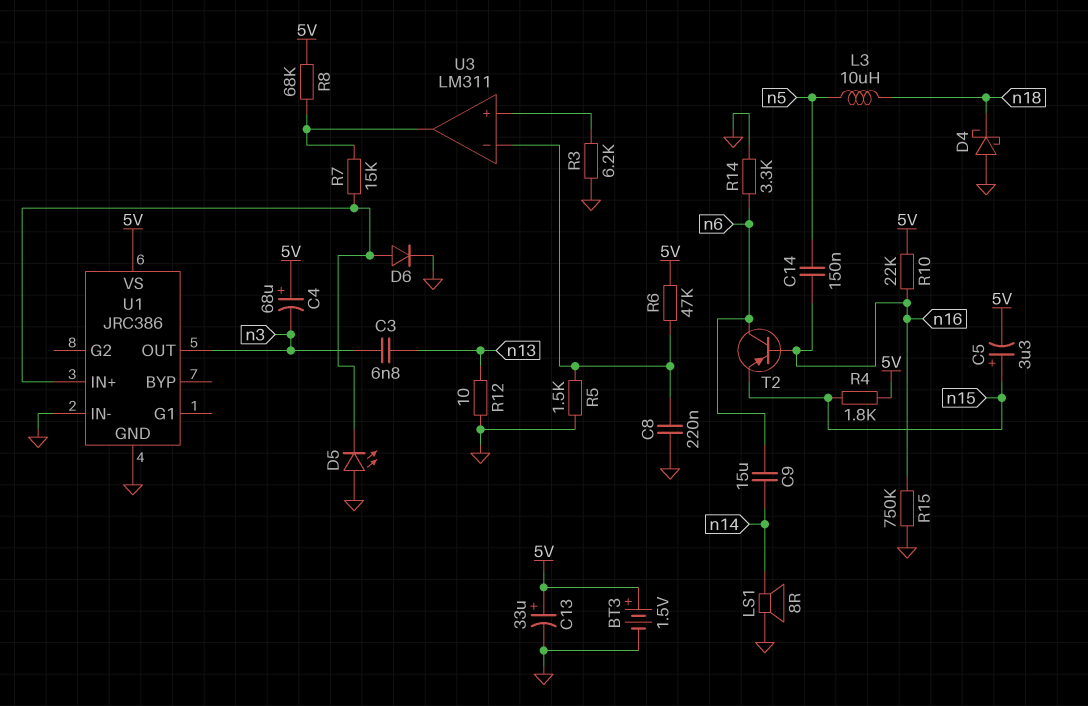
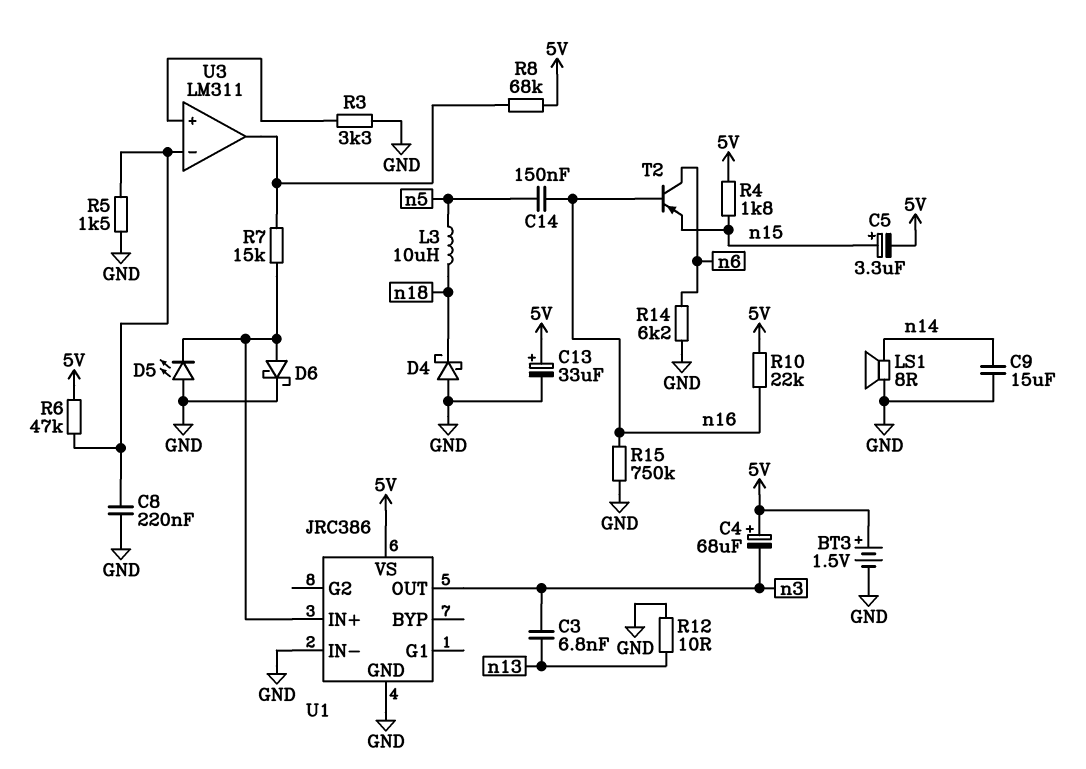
C9: 15uF (n6, n14) -> 15uF (GND, n14)
D6: diode (A U1/IN+, K GND) -> schottky (A U1/IN+, K GND)
R3: 6.2k (GND, U3/in+) -> 3.3k (GND, U3/in+)
R14: 3.3k (GND, n6) -> 6.2k (GND, n6)

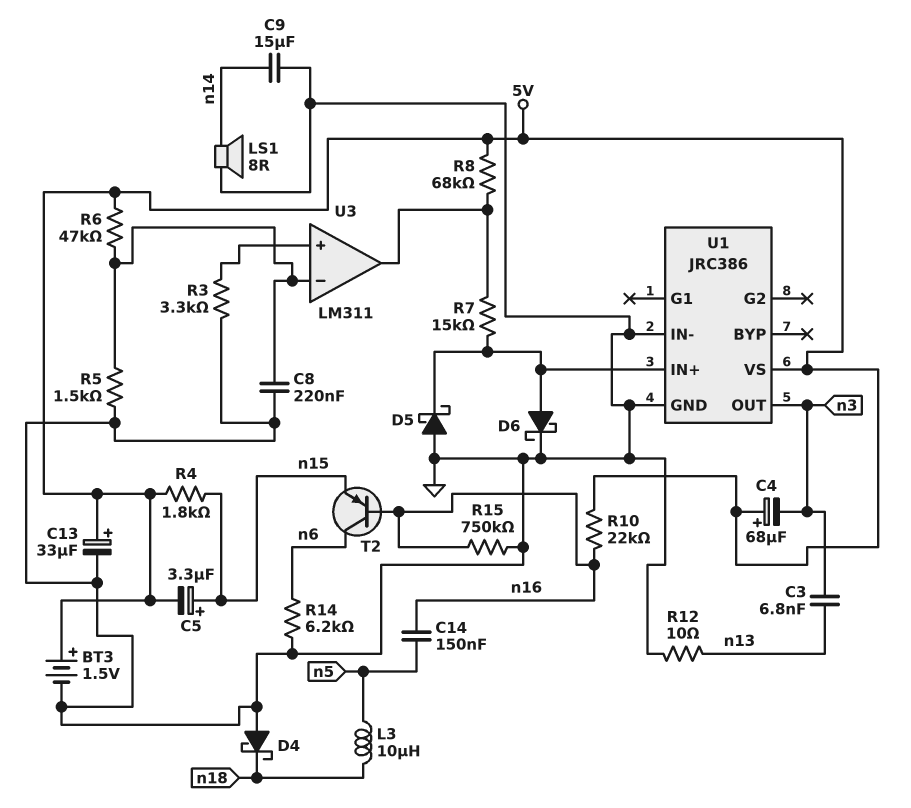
D5: LED (A GND, K U1/IN+) -> schottky (A GND, K U1/IN+)

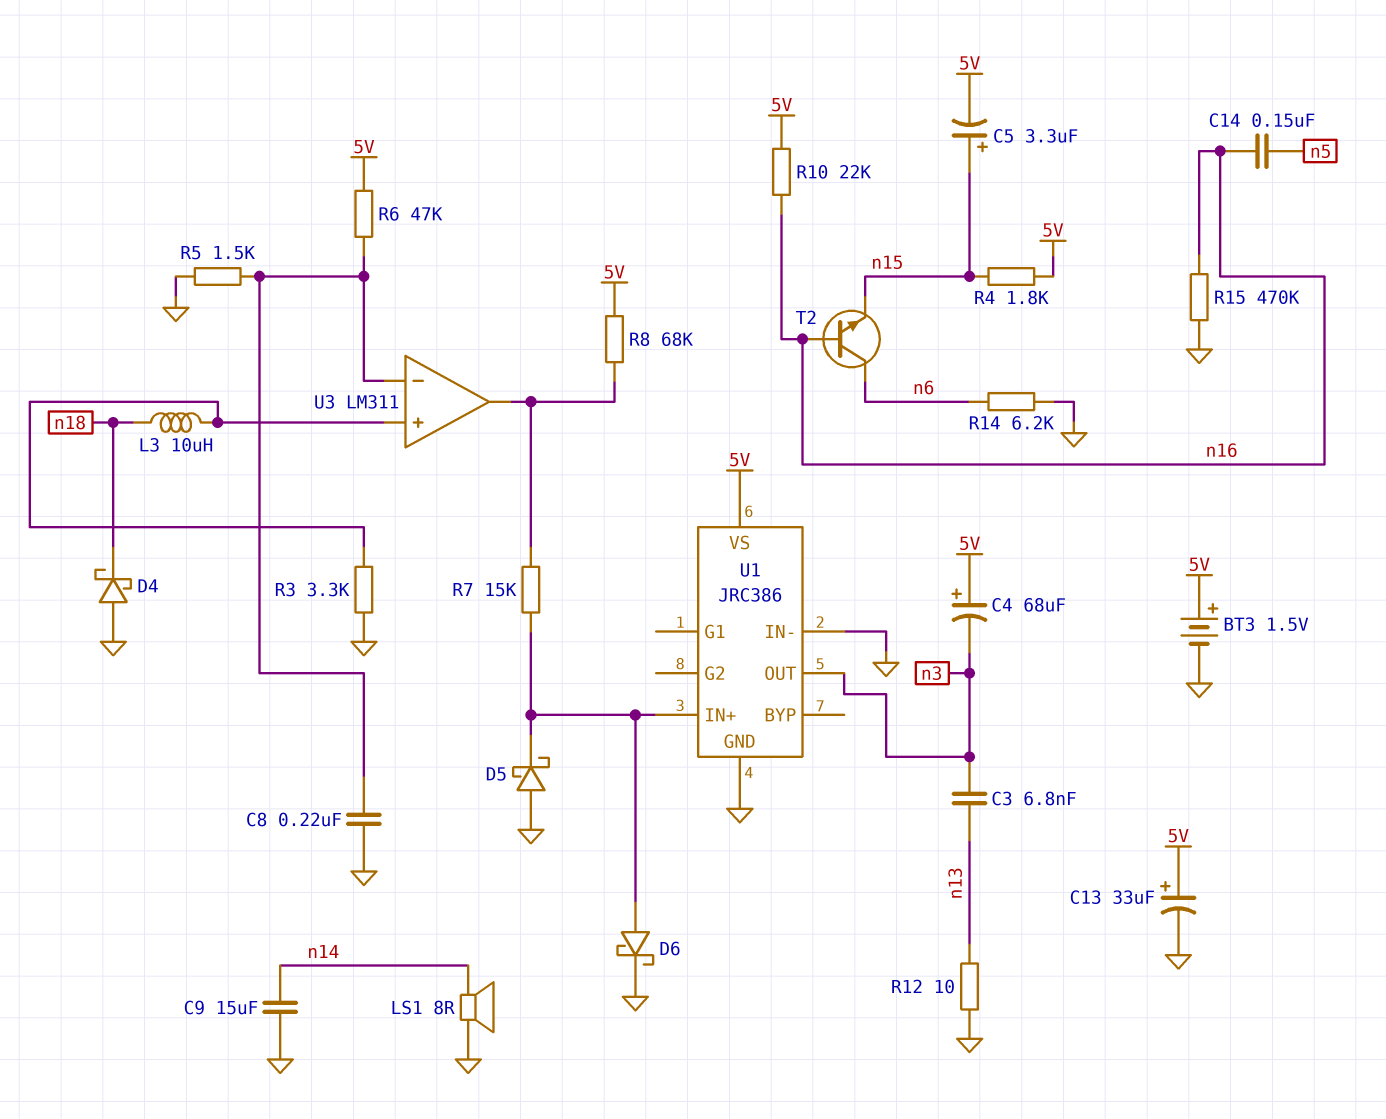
L3: 10uH (n5, n18) -> 10uH (U3/in+, n18)
R15: 750k (GND, n16) -> 470k (GND, n16)
T2: PNP (B n16, C n6, E n15) -> NPN (B n16, C n6, E n15)

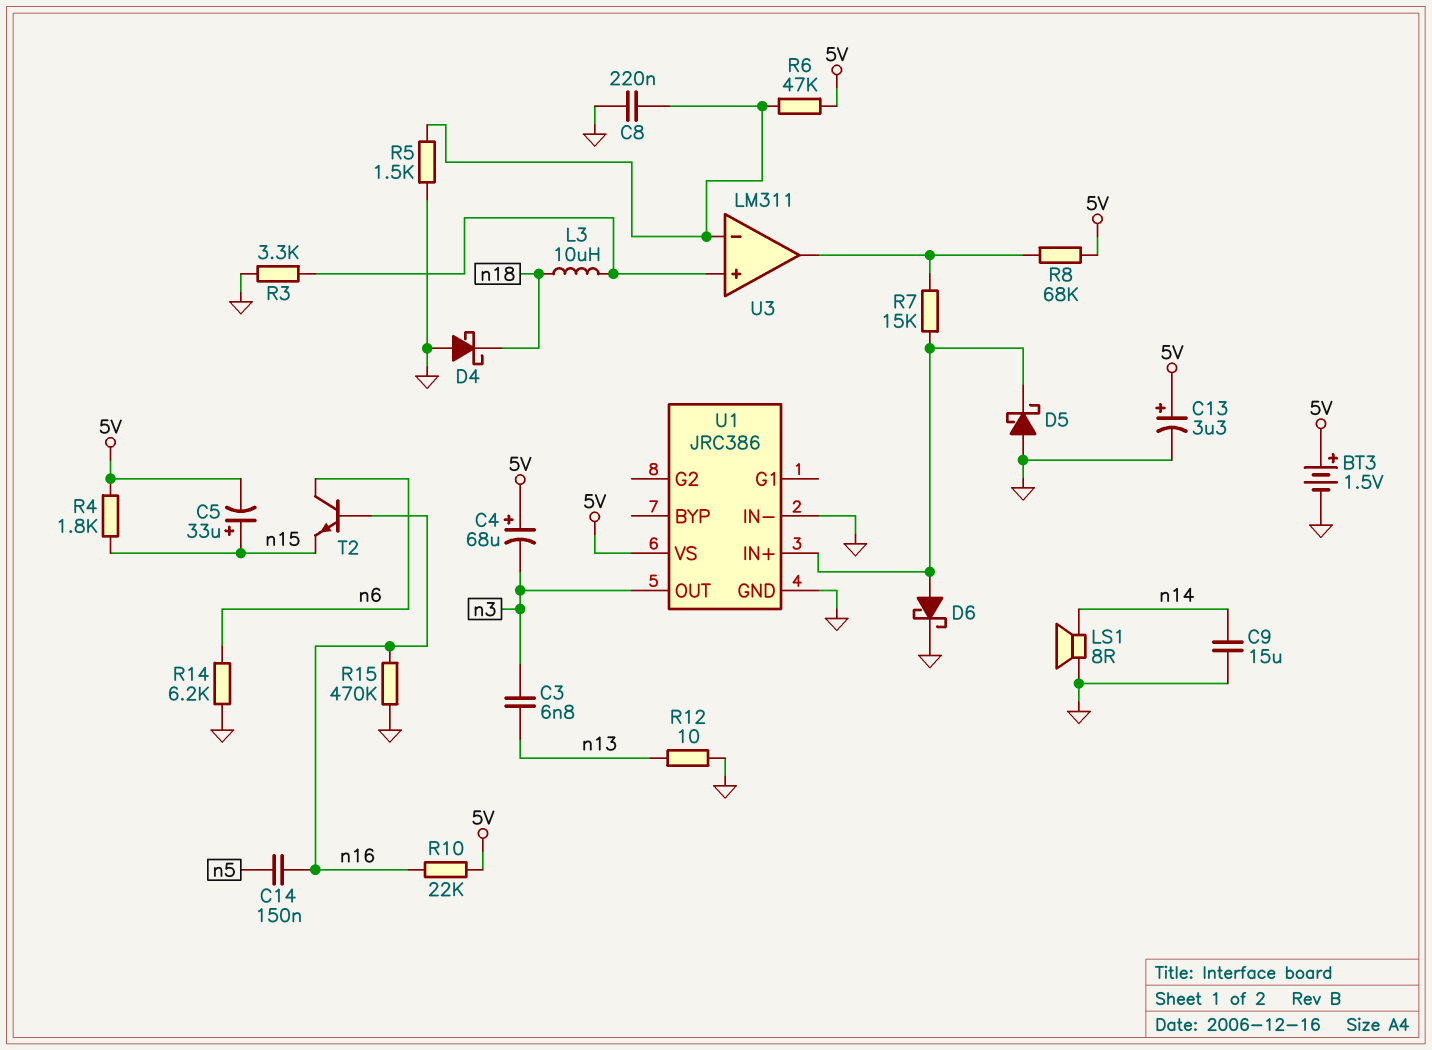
C5: 3.3uF (plus n15, minus 5V) -> 33uF (plus n15, minus 5V)
C13: 33uF (plus 5V, minus GND) -> 3.3uF (plus 5V, minus GND)

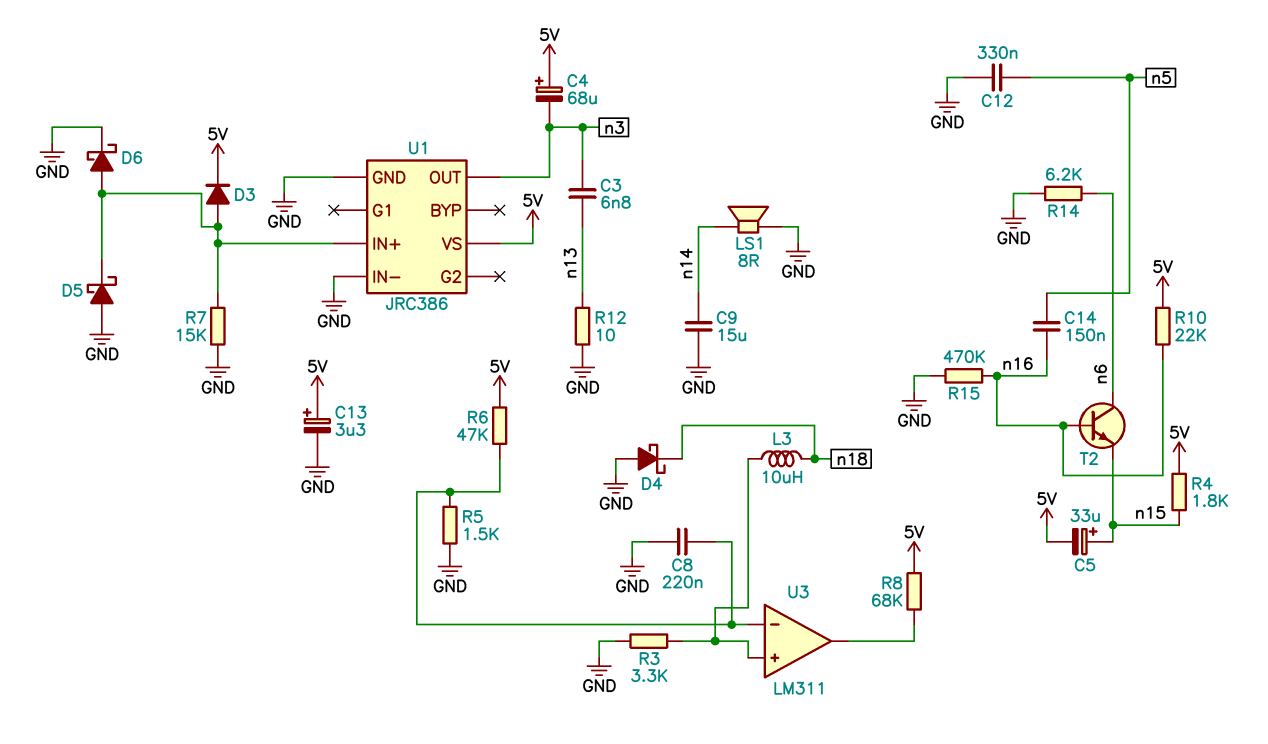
BT3: 1.5V (plus 5V, minus GND) -> none
C12: none -> 330nF (GND, n5)
D3: none -> diode (A U1/IN+, K 5V)
R7: 15k (U1/IN+, U3/out) -> 15k (GND, U1/IN+)

